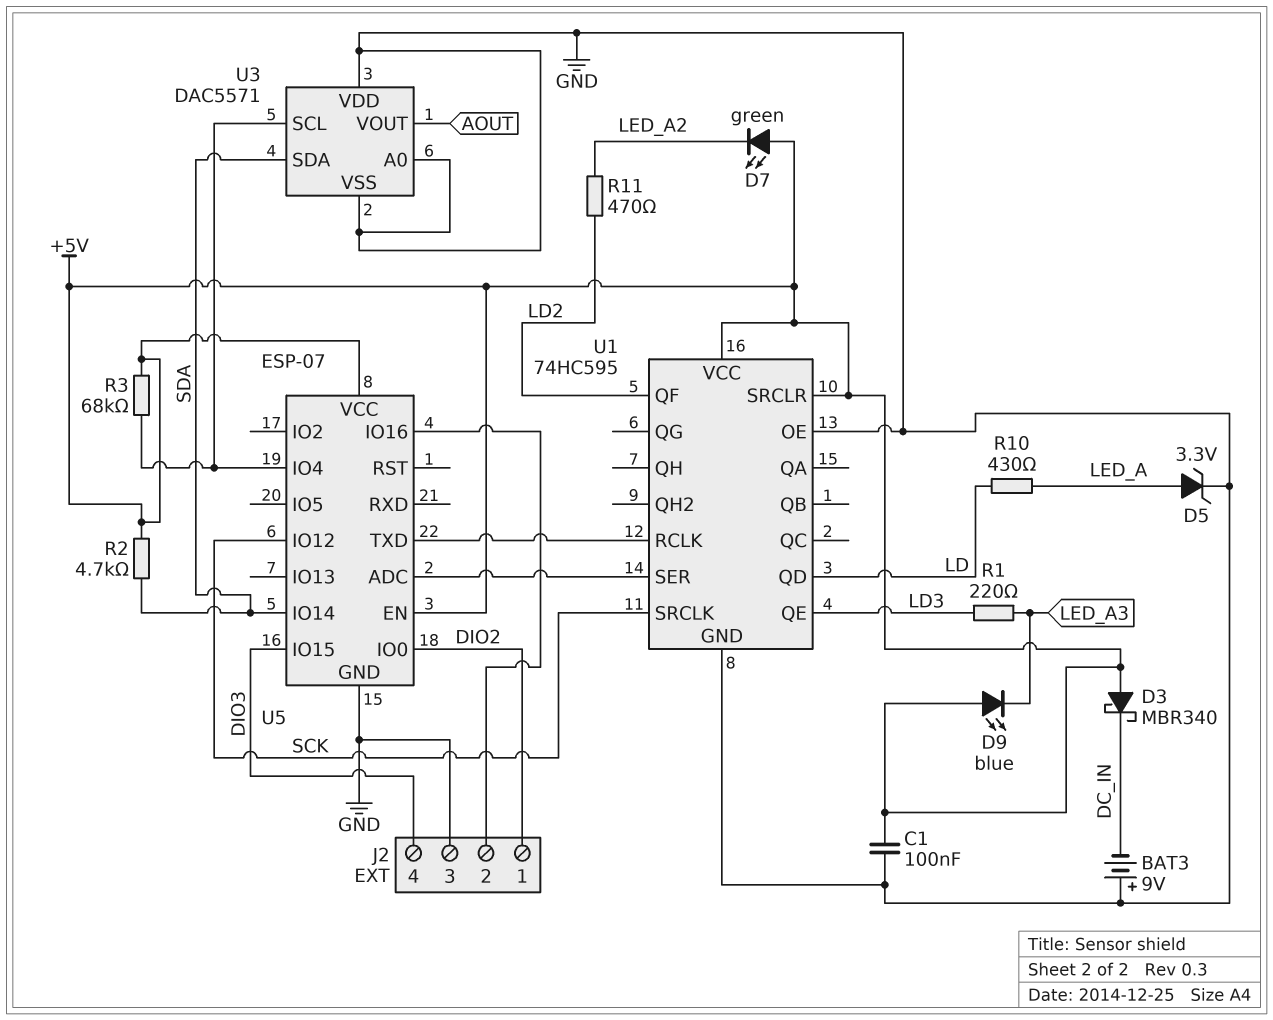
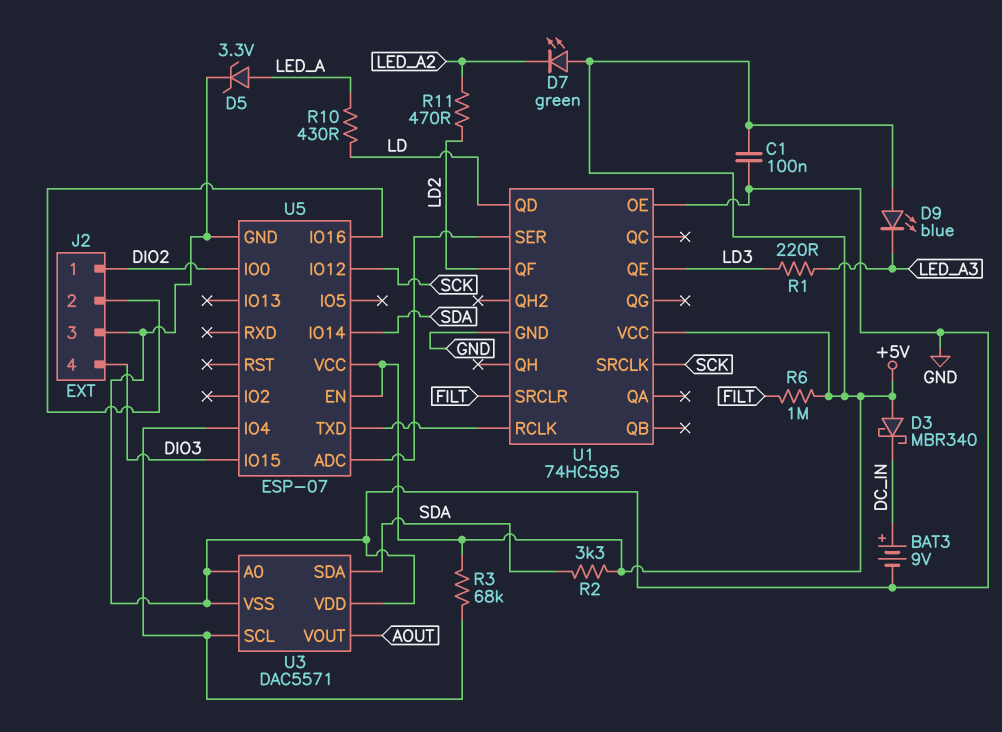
BAT3: 9V (plus GND, minus DC_IN) -> 9V (plus DC_IN, minus GND)
R2: 4.7k (+5V, SDA) -> 3.3k (+5V, SDA)
R6: none -> 1M (+5V, FILT)
U1 pin SRCLR: +5V -> FILT

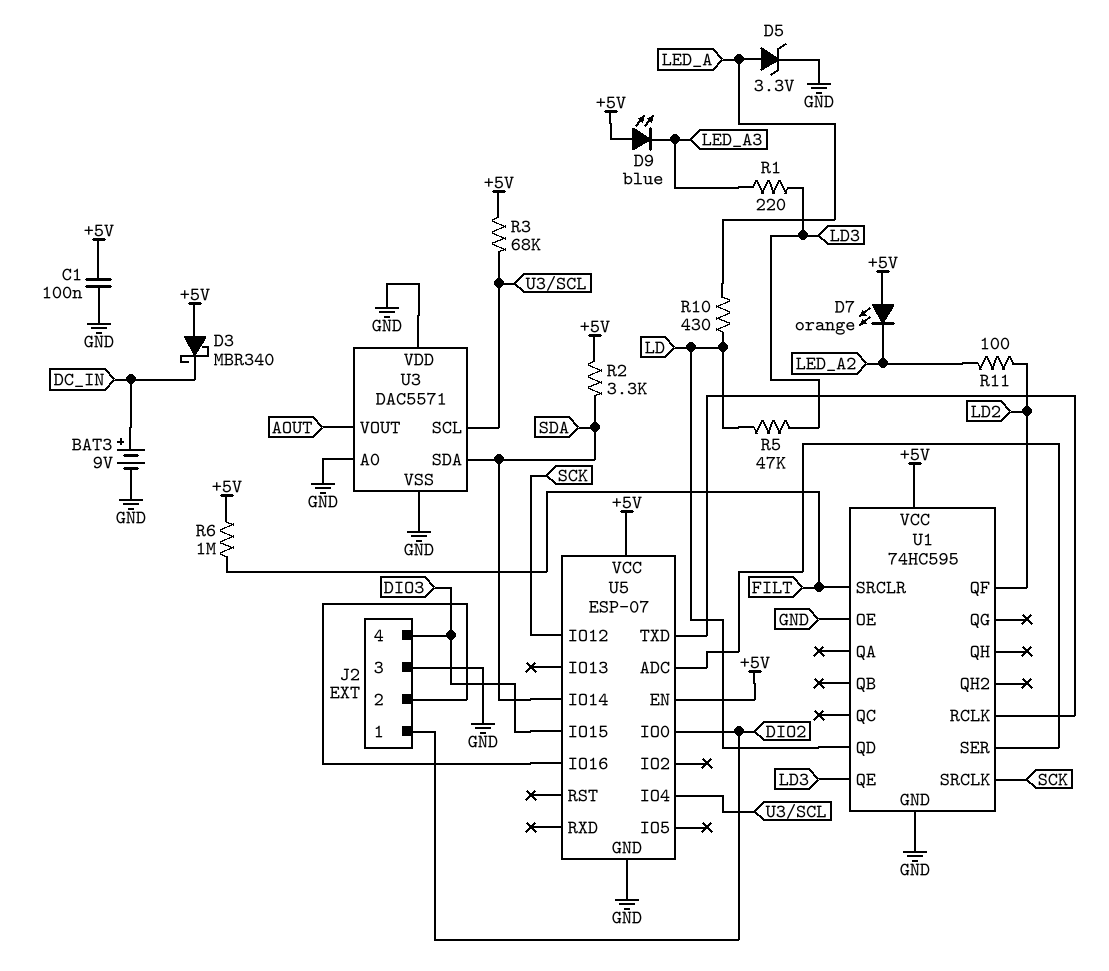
D7: LED green (A +5V, K LED_A2) -> LED orange (A +5V, K LED_A2)
R5: none -> 47k (LD, LD3)
R11: 470 (LD2, LED_A2) -> 100 (LD2, LED_A2)

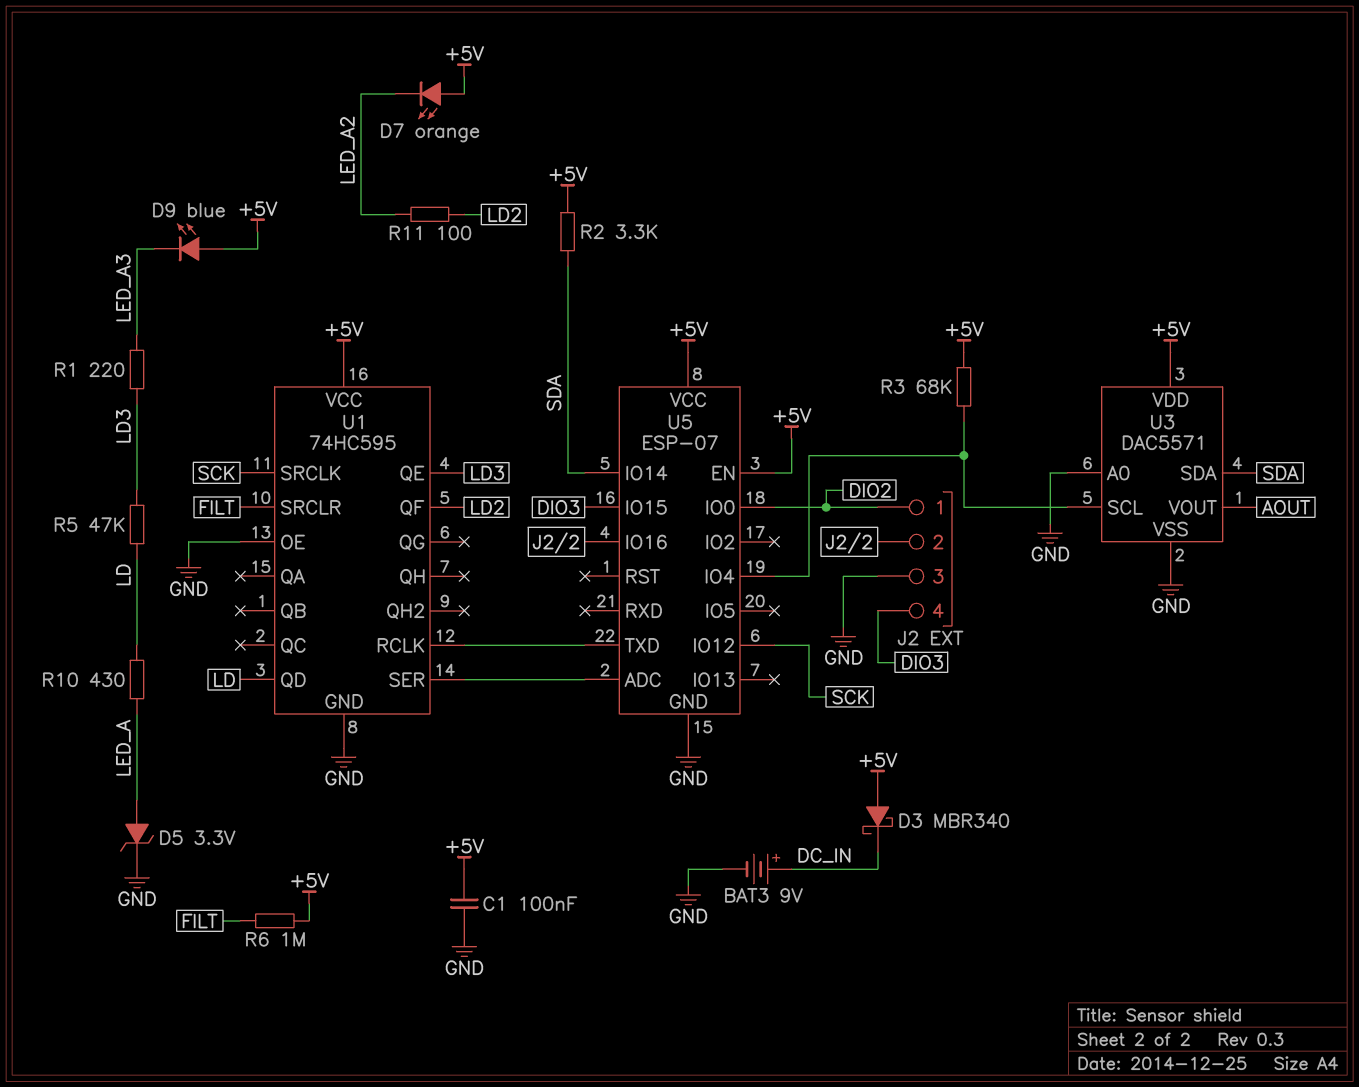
U3 pin VDD: GND -> +5V

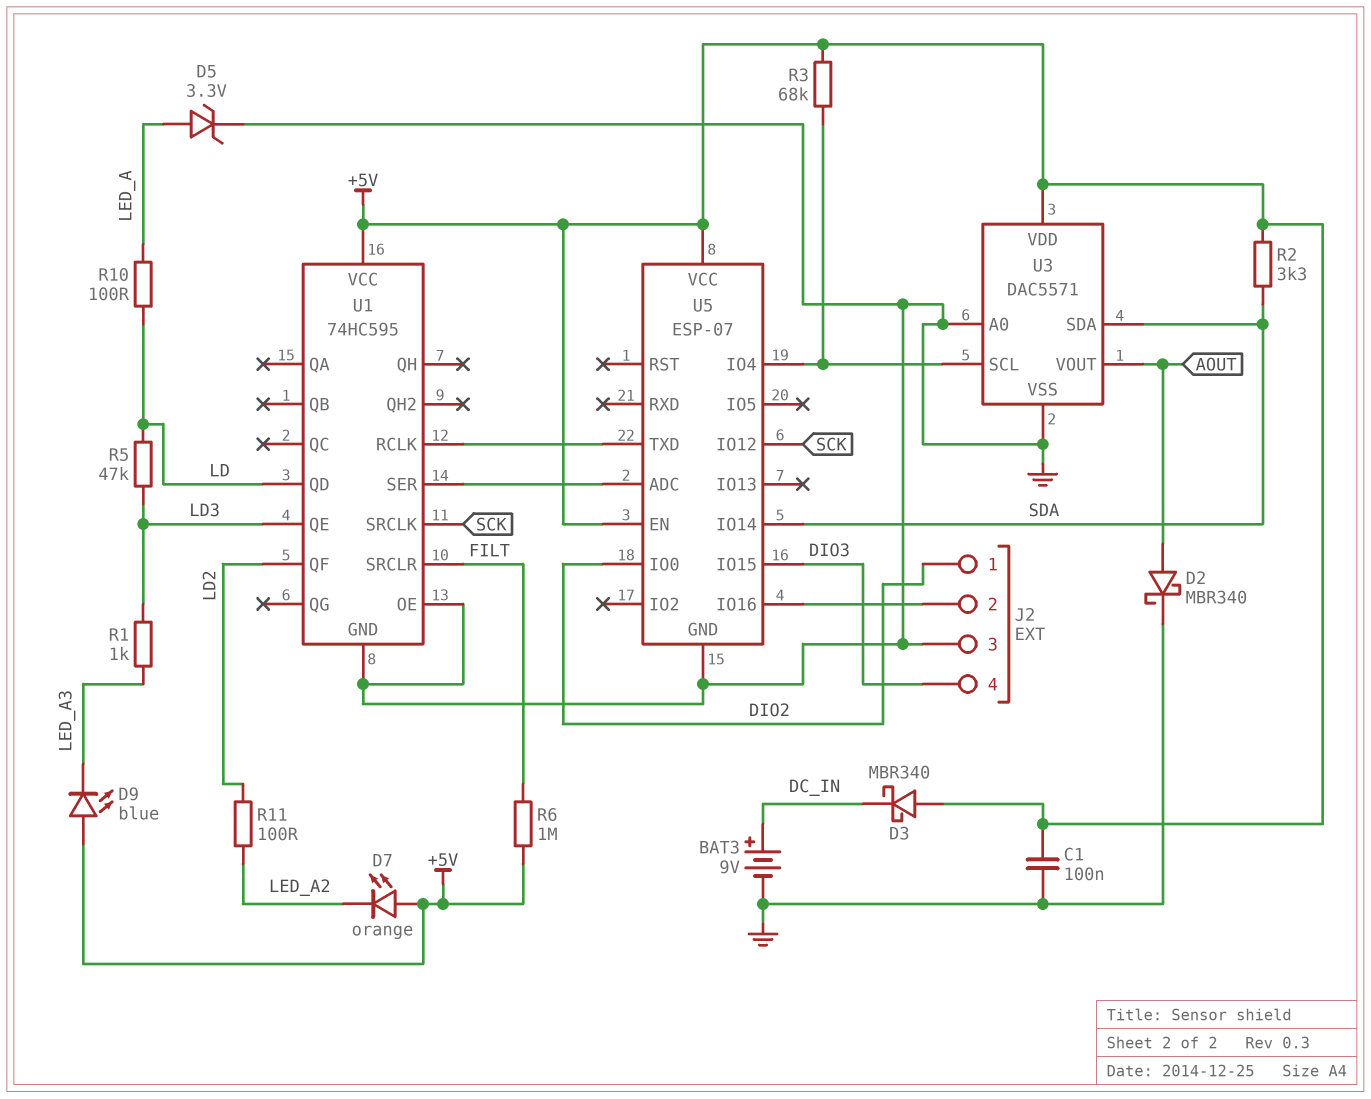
D2: none -> schottky MBR340 (A AOUT, K GND)
R1: 220 (LD3, LED_A3) -> 1k (LD3, LED_A3)
R10: 430 (LD, LED_A) -> 100 (LD, LED_A)

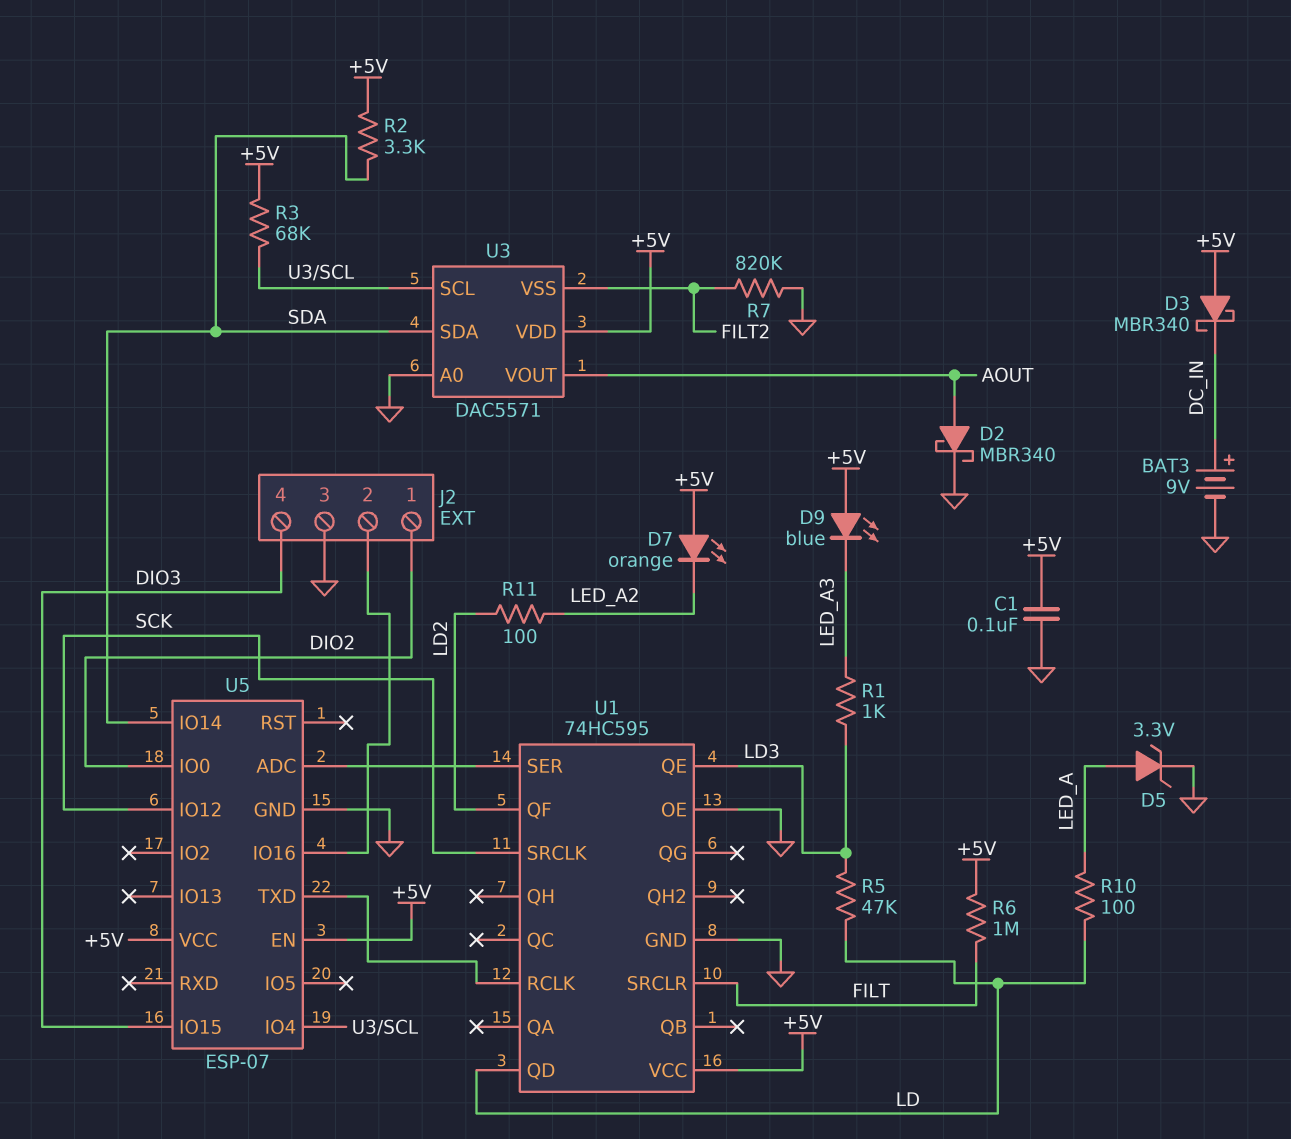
R7: none -> 820k (FILT2, GND)
U3 pin VSS: GND -> FILT2

